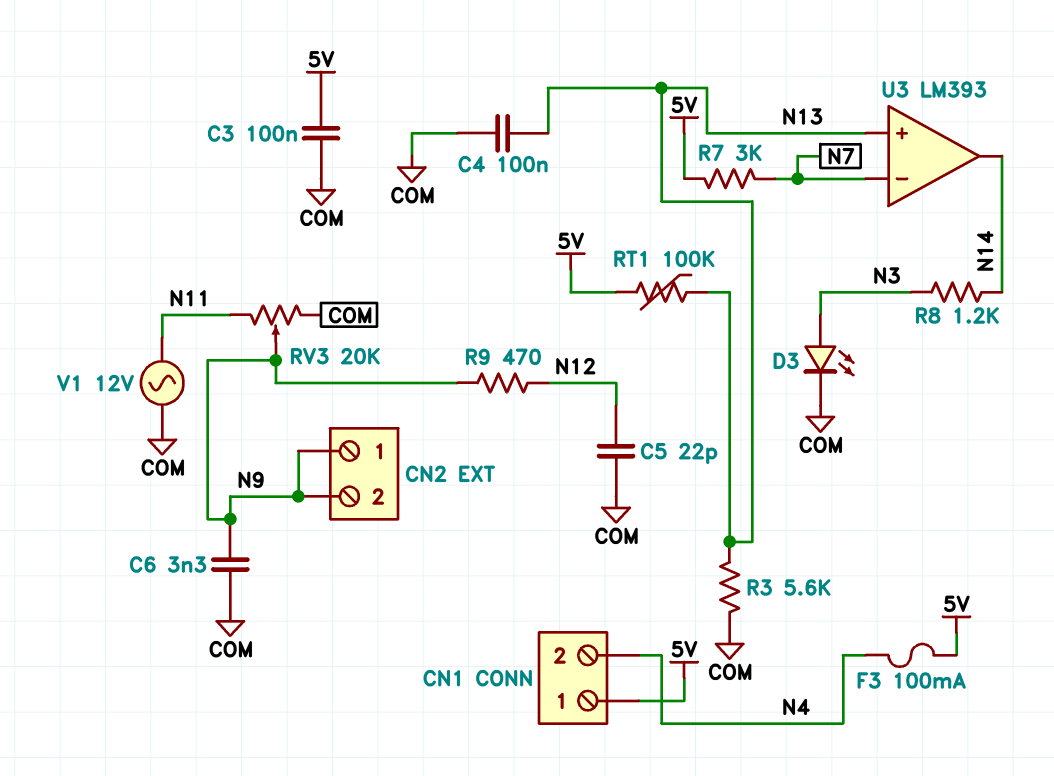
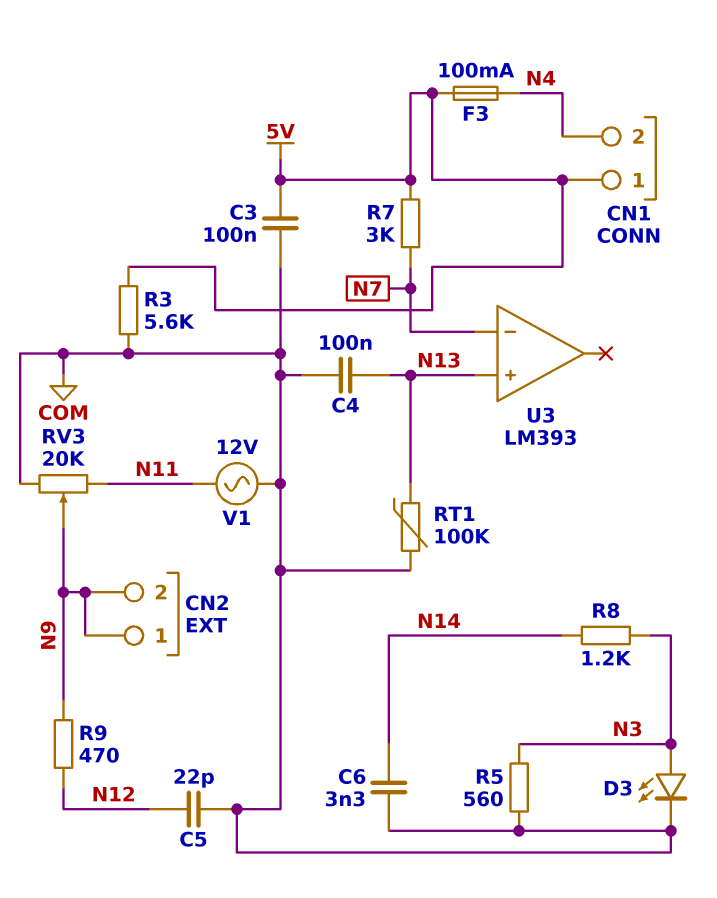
C6: 3.3nF (COM, N9) -> 3.3nF (COM, N14)
R3: 5.6k (COM, N13) -> 5.6k (5V, COM)
R5: none -> 560 (COM, N3)
RT1: 100k (5V, N13) -> 100k (COM, N13)
U3 pin out: N14 -> none

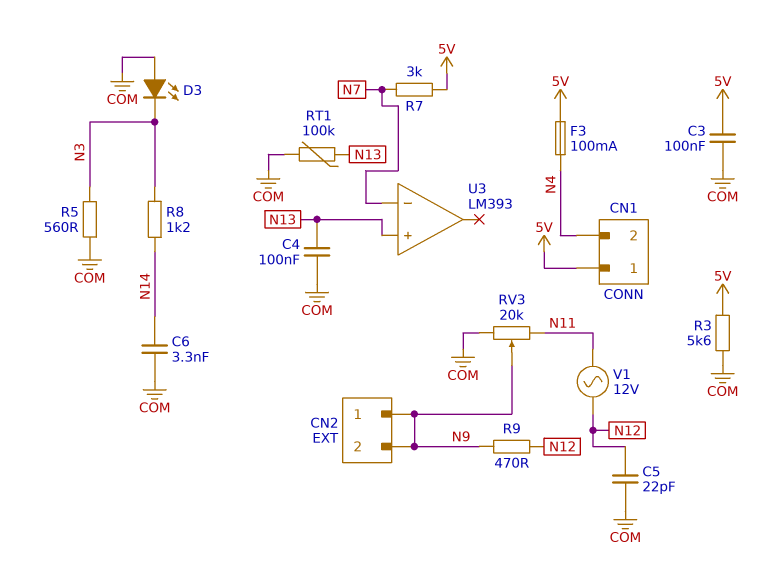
D3: LED (A N3, K COM) -> LED (A COM, K N3)
V1: AC 12V (COM, N11) -> AC 12V (N11, N12)

